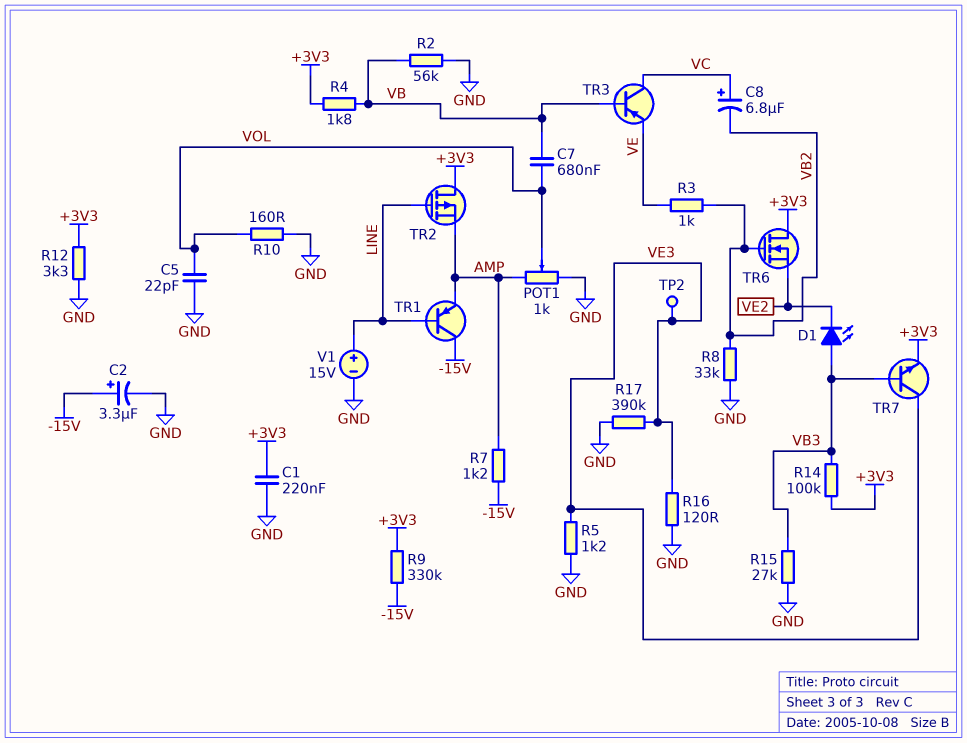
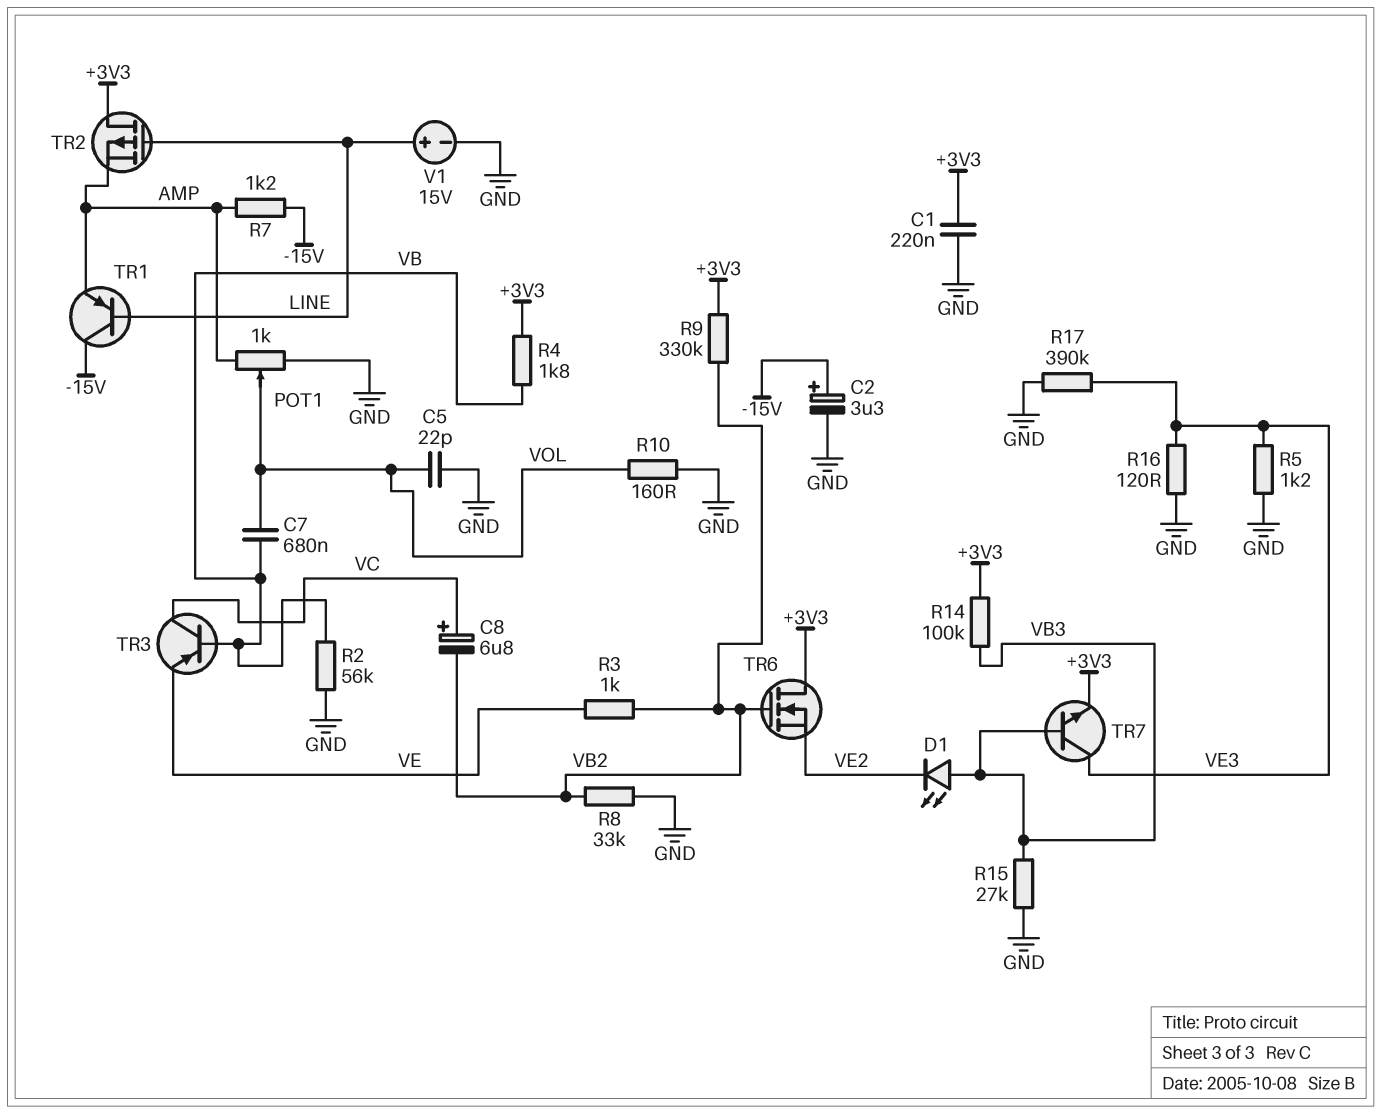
R9: 330k (+3V3, -15V) -> 330k (+3V3, VB2)
R12: 3.3k (+3V3, GND) -> none
TP2: test point (VE3) -> none

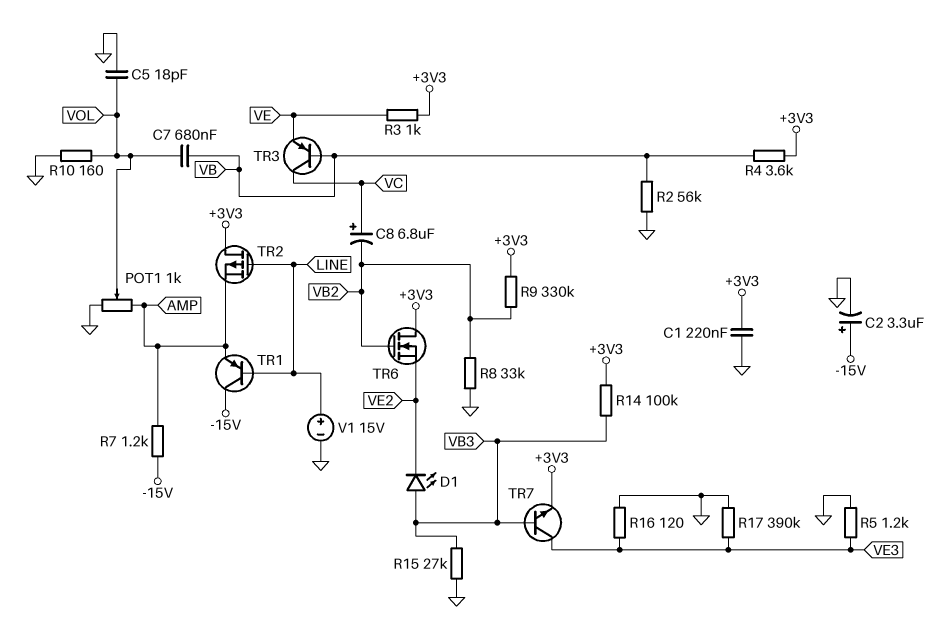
C5: 22pF (GND, VOL) -> 18pF (GND, VOL)
R3: 1k (VB2, VE) -> 1k (+3V3, VE)
R4: 1.8k (+3V3, VB) -> 3.6k (+3V3, VB)

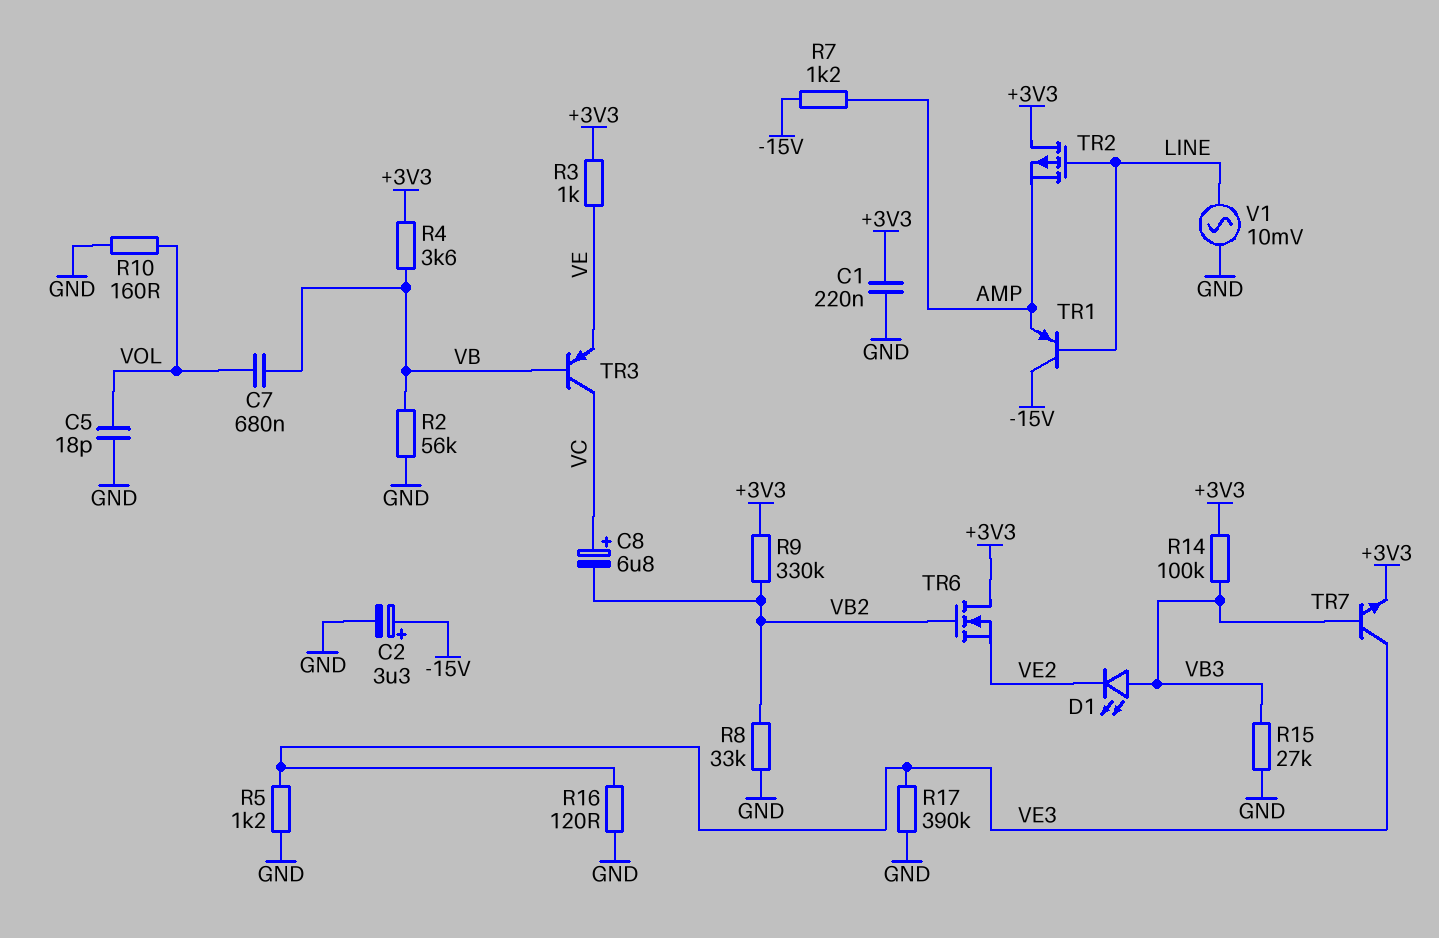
POT1: 1k (AMP, GND, wiper VOL) -> none
V1: 15V (plus LINE, minus GND) -> AC 10mV (GND, LINE)

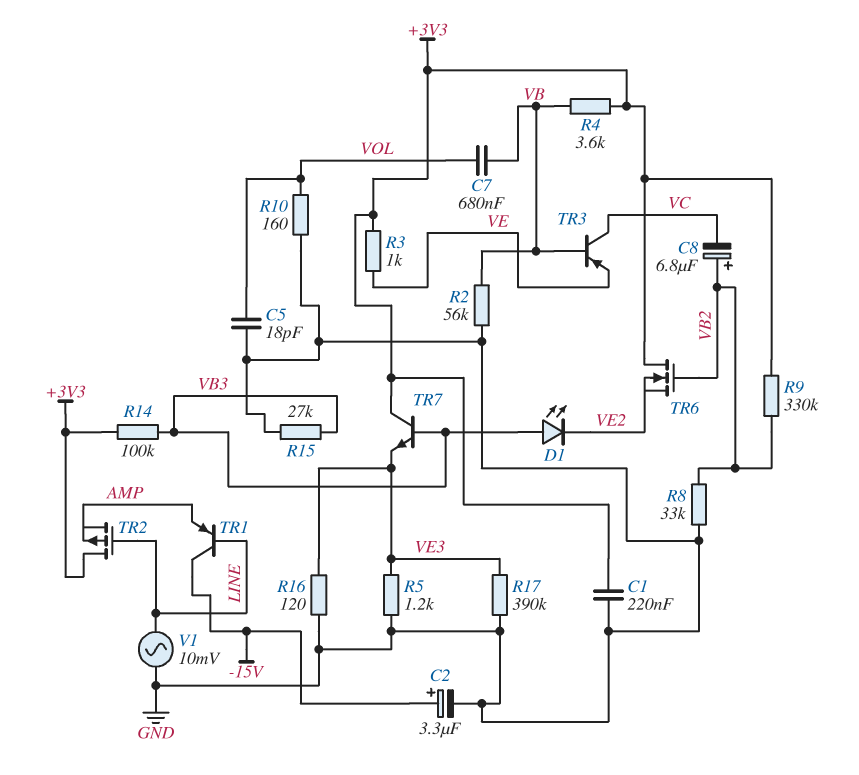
C8: 6.8uF (plus VC, minus VB2) -> 6.8uF (plus VB2, minus VC)
R7: 1.2k (-15V, AMP) -> none
TR7: NPN (B VB3, C VE3, E +3V3) -> NPN (B VB3, C +3V3, E VE3)

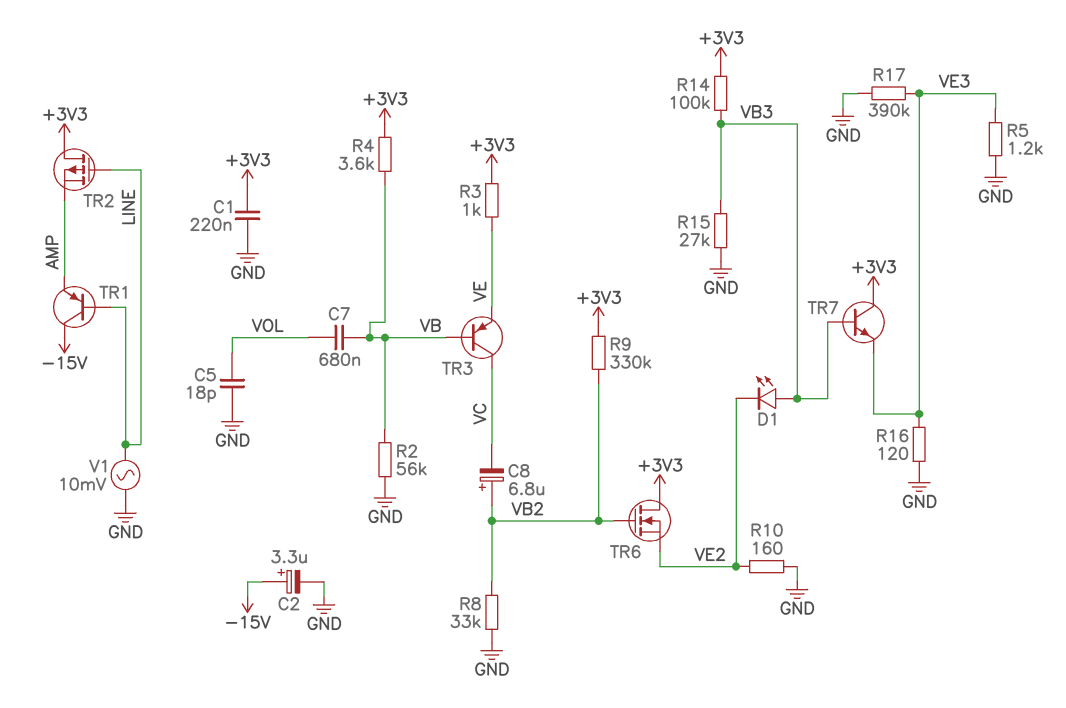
R10: 160 (GND, VOL) -> 160 (GND, VE2)

